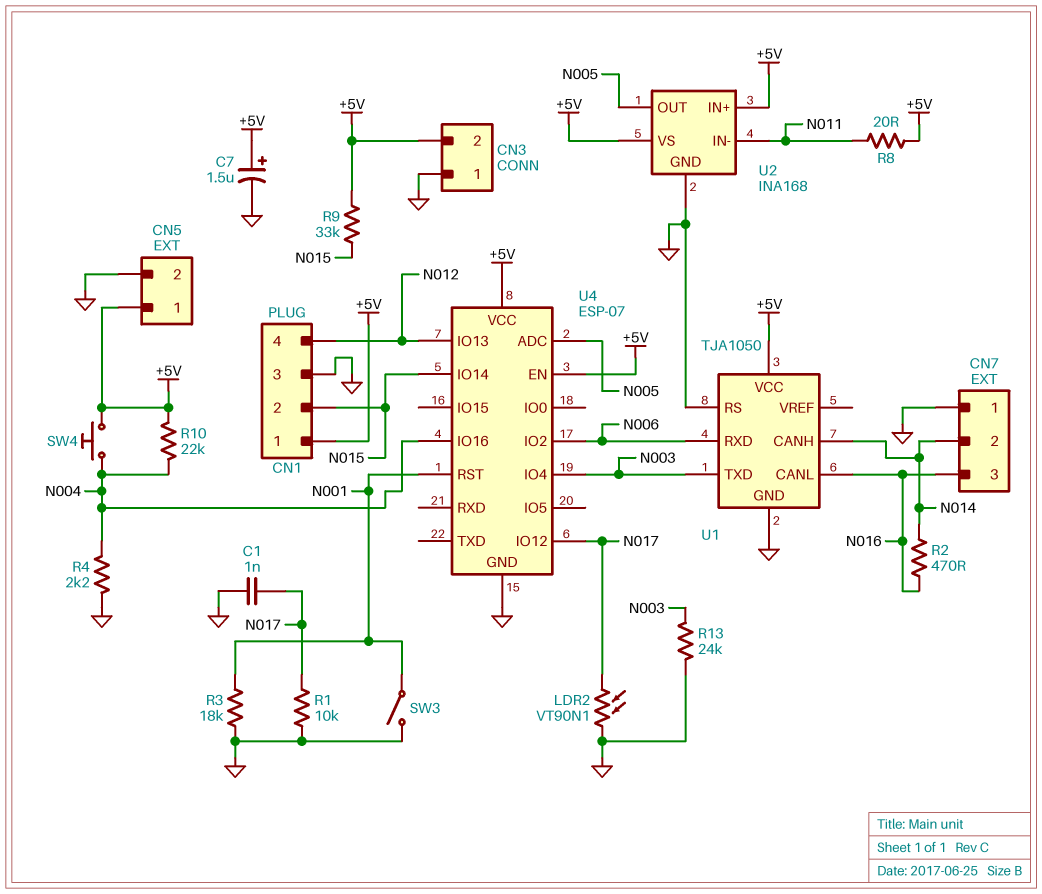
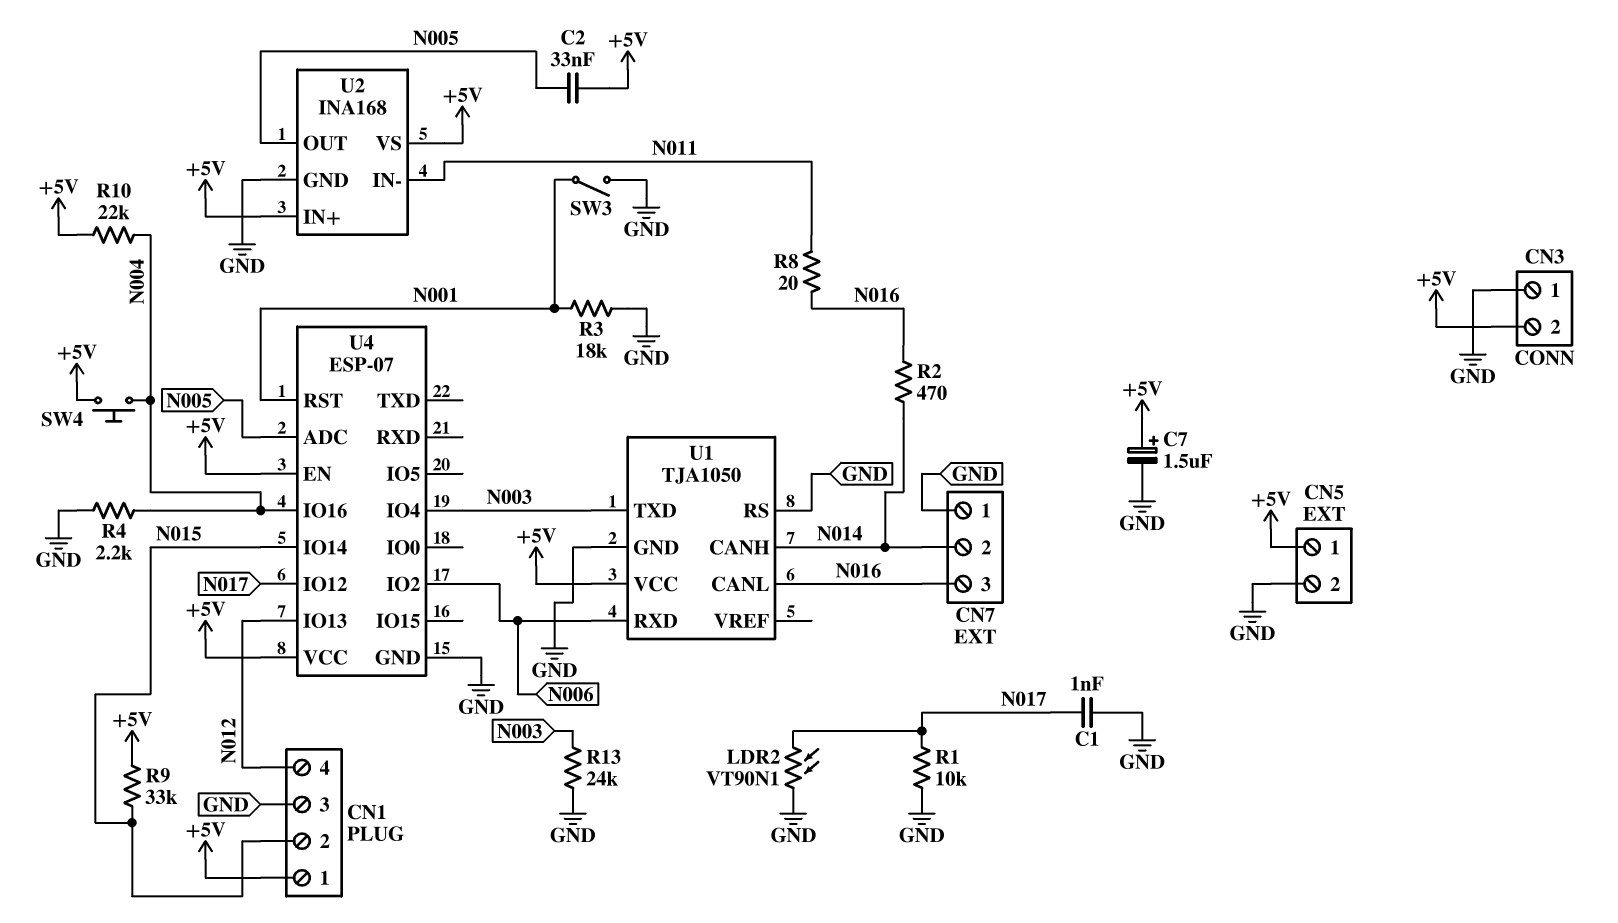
C2: none -> 33nF (+5V, N005)
R8: 20 (+5V, N011) -> 20 (N011, N016)

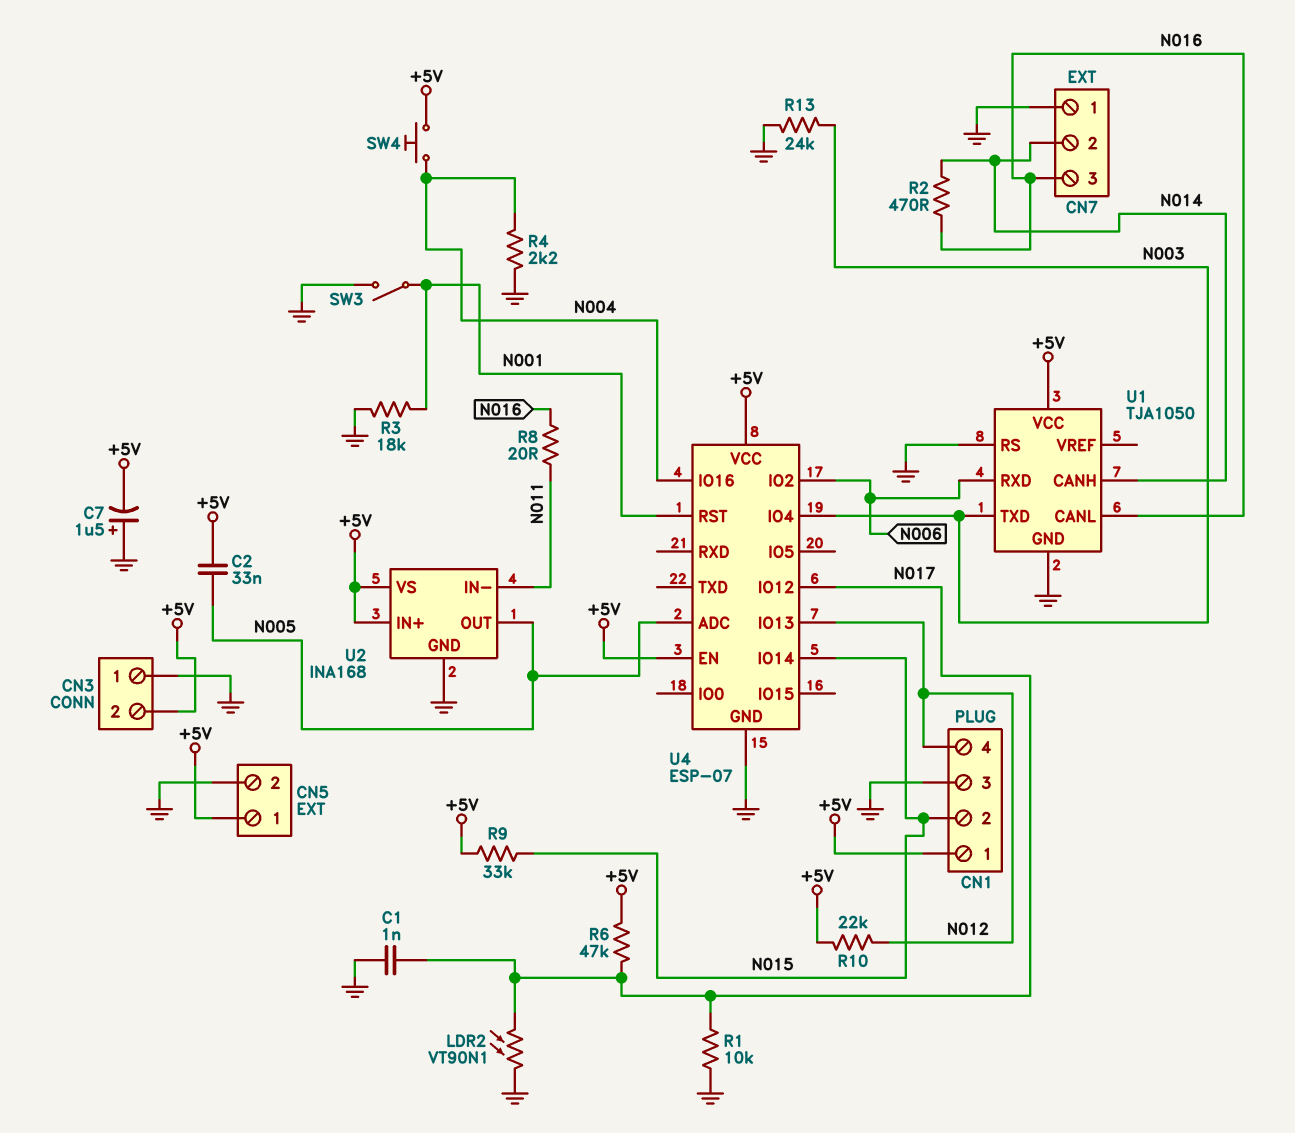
C7: 1.5uF (plus +5V, minus GND) -> 1.5uF (plus GND, minus +5V)
R6: none -> 47k (+5V, N017)
R10: 22k (+5V, N004) -> 22k (+5V, N012)

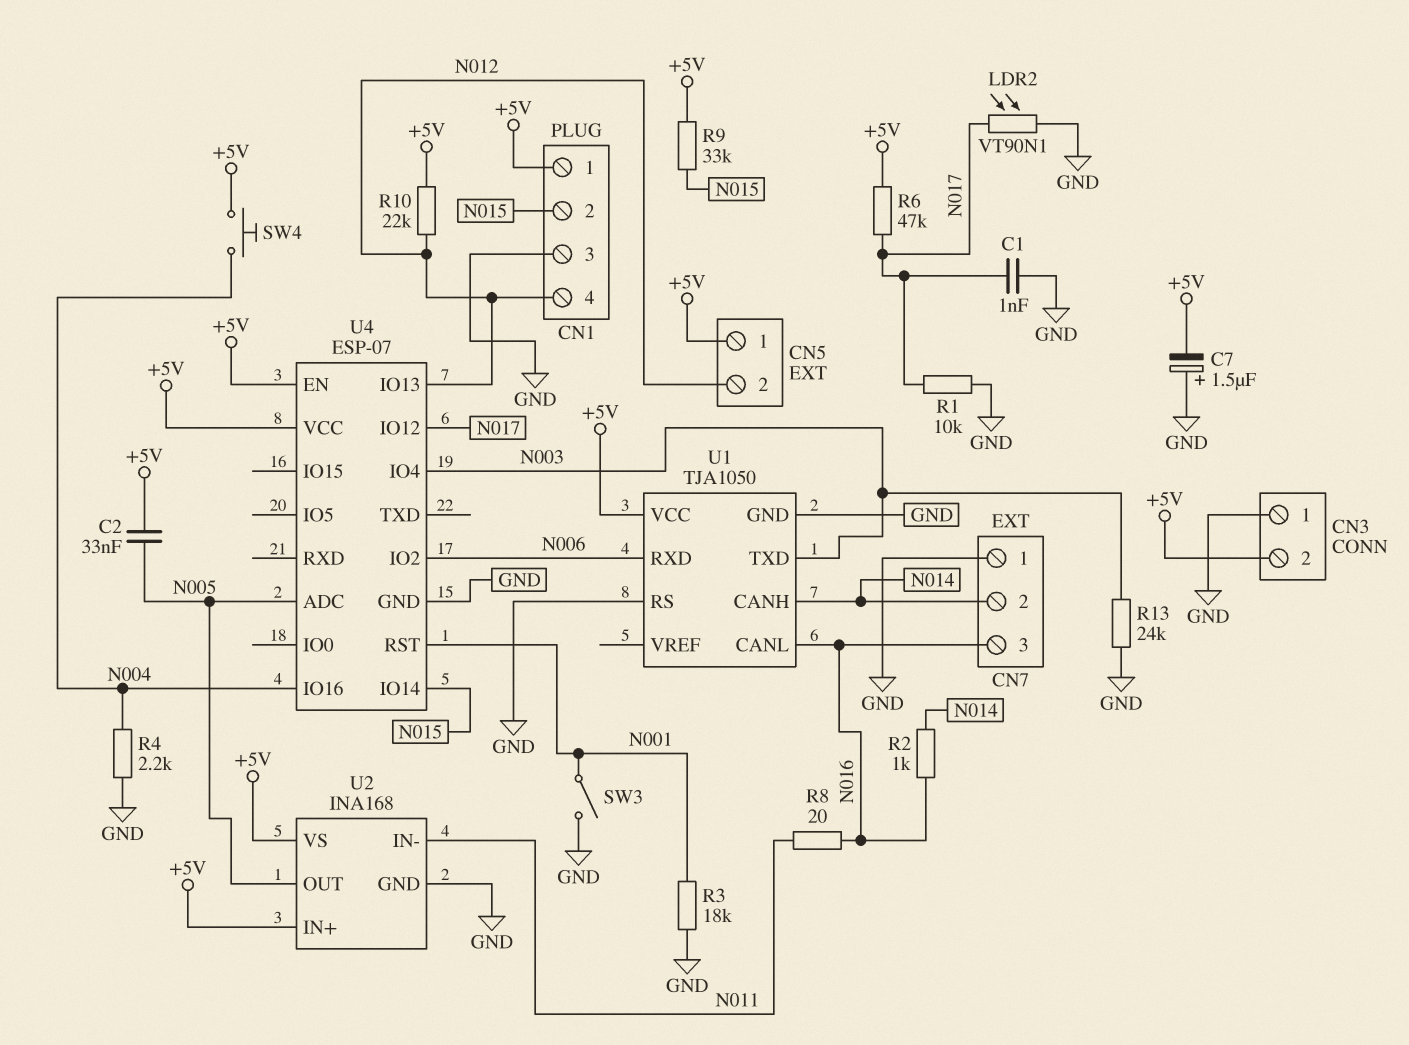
CN5 pin 2: GND -> N012
R2: 470 (N014, N016) -> 1k (N014, N016)

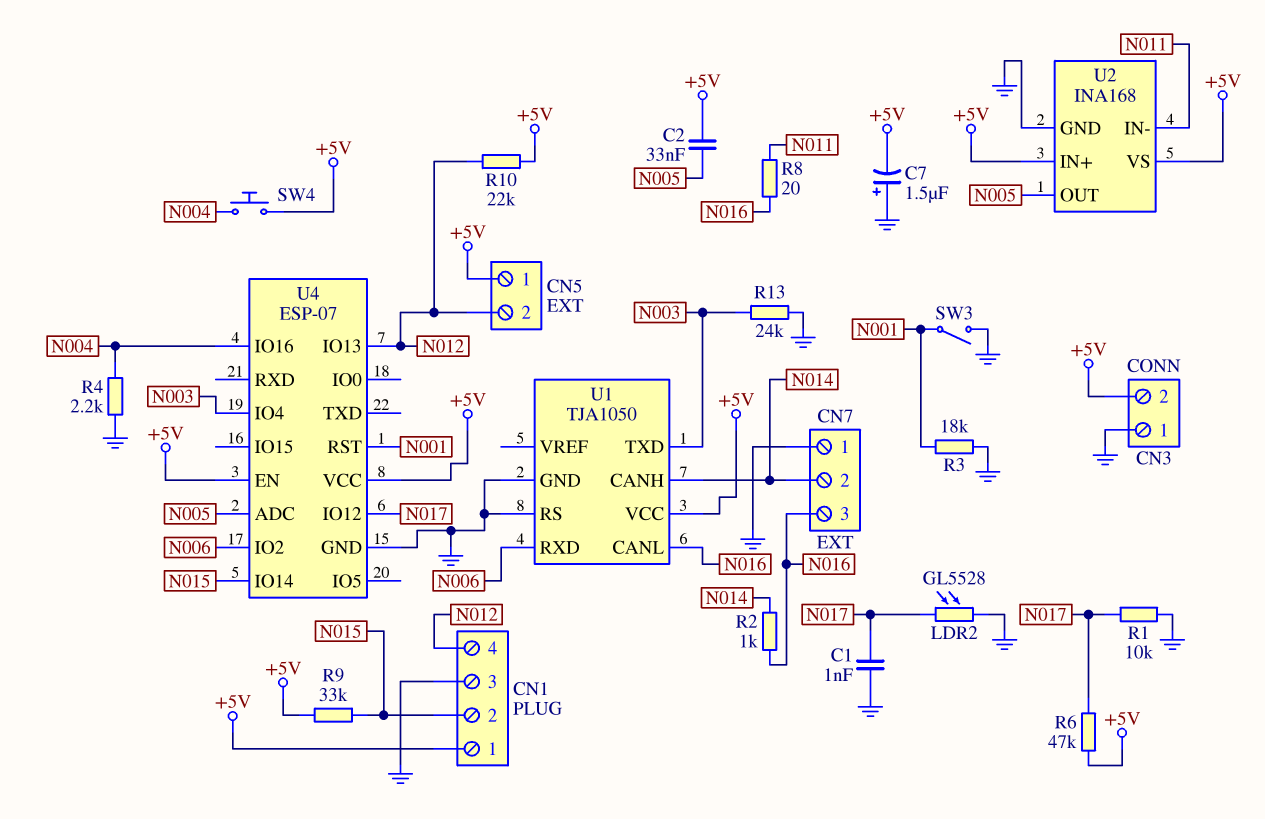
LDR2: VT90N1 (GND, N017) -> GL5528 (GND, N017)

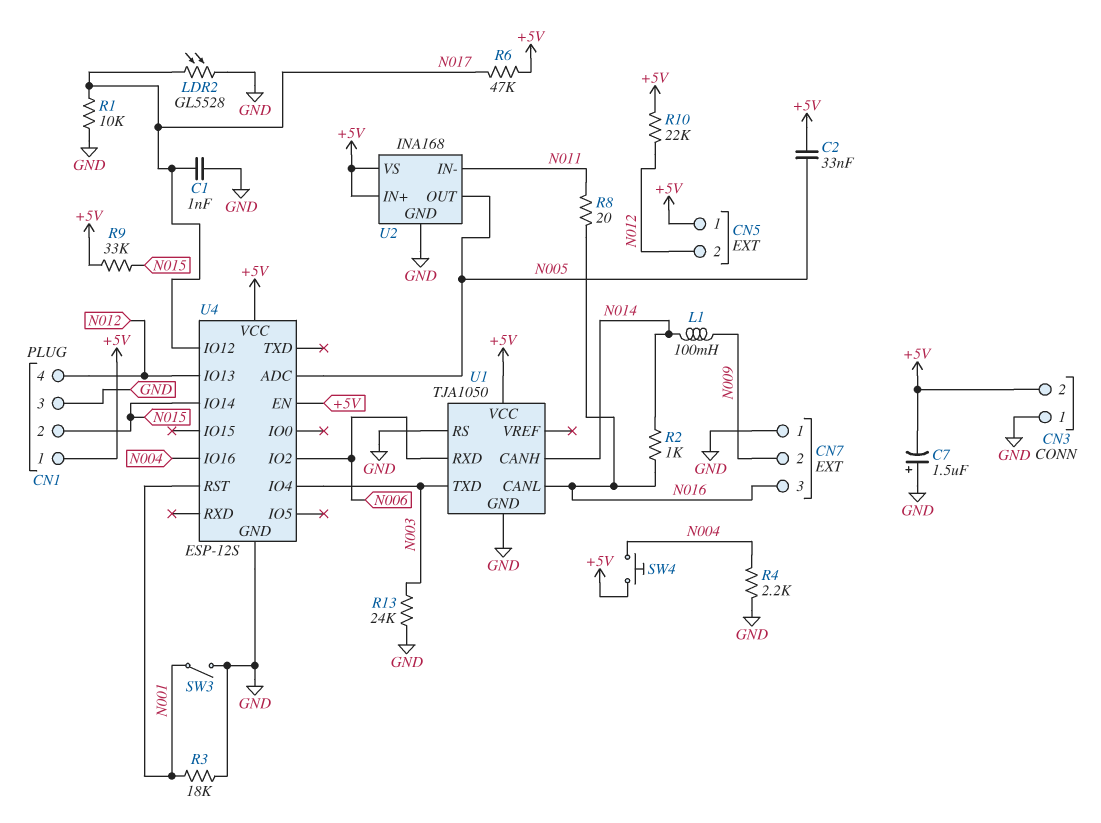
CN7 pin 2: N014 -> N009
L1: none -> 100mH (N009, N014)
U4: ESP-07 -> ESP-12S

